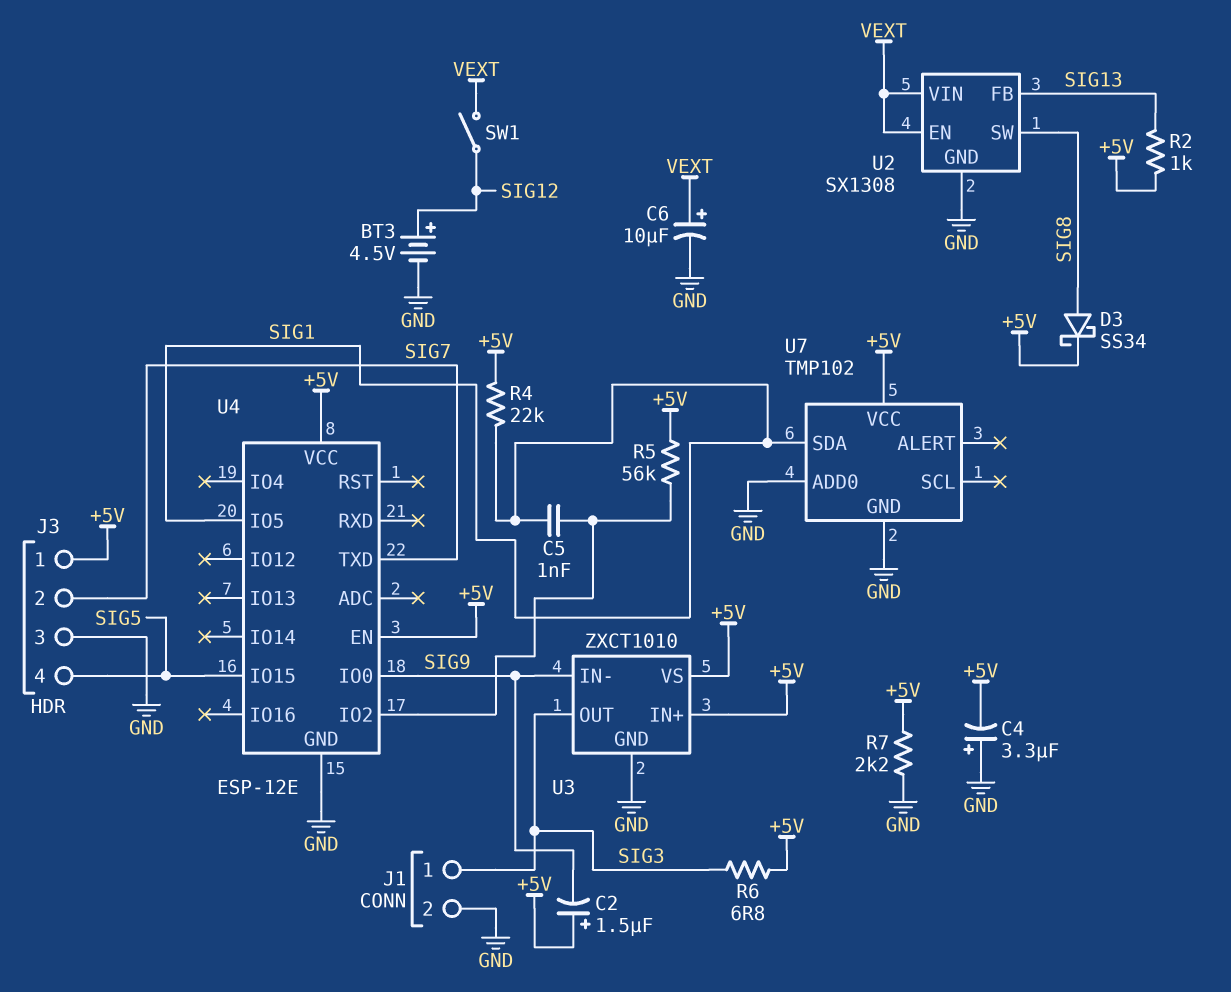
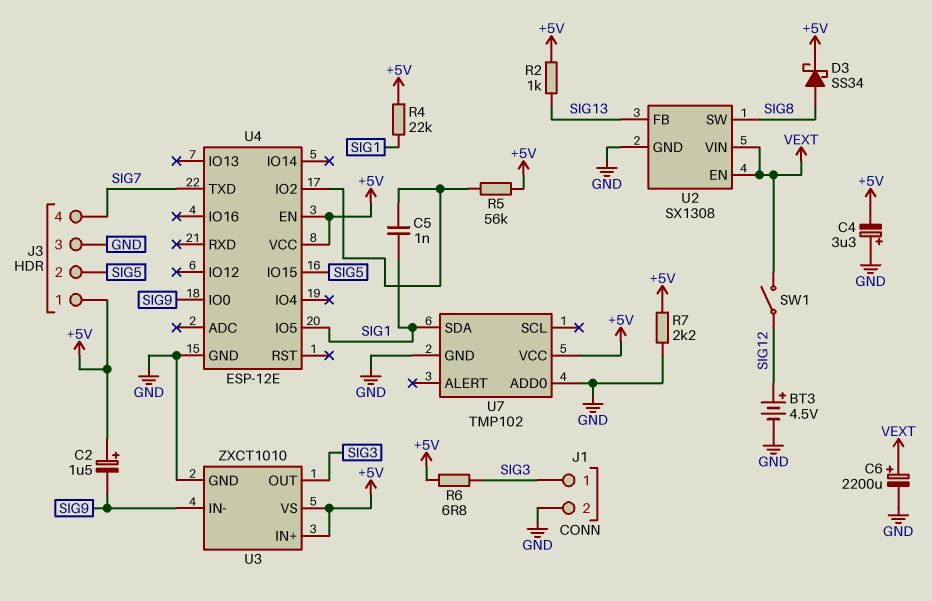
C6: 10uF (plus VEXT, minus GND) -> 2200uF (plus VEXT, minus GND)
J3 pin 2: SIG7 -> SIG5
J3 pin 4: SIG5 -> SIG7

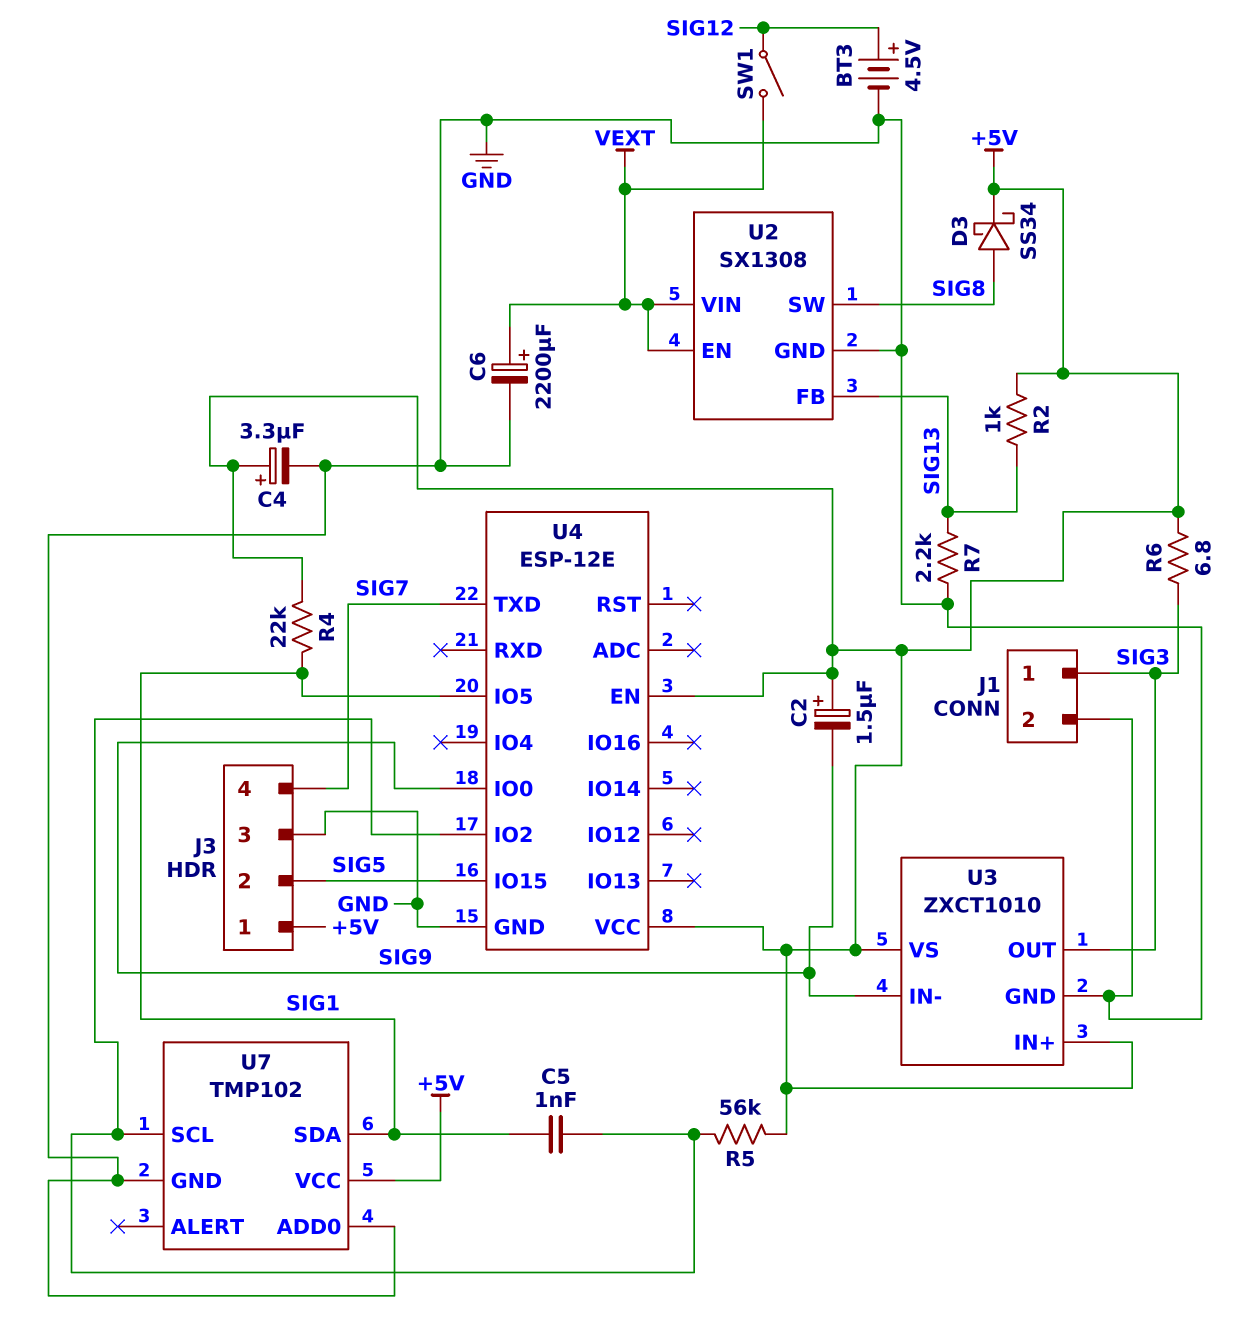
C4: 3.3uF (plus GND, minus +5V) -> 3.3uF (plus +5V, minus GND)
R7: 2.2k (+5V, GND) -> 2.2k (GND, SIG13)
U7 pin SCL: none -> U4/IO2

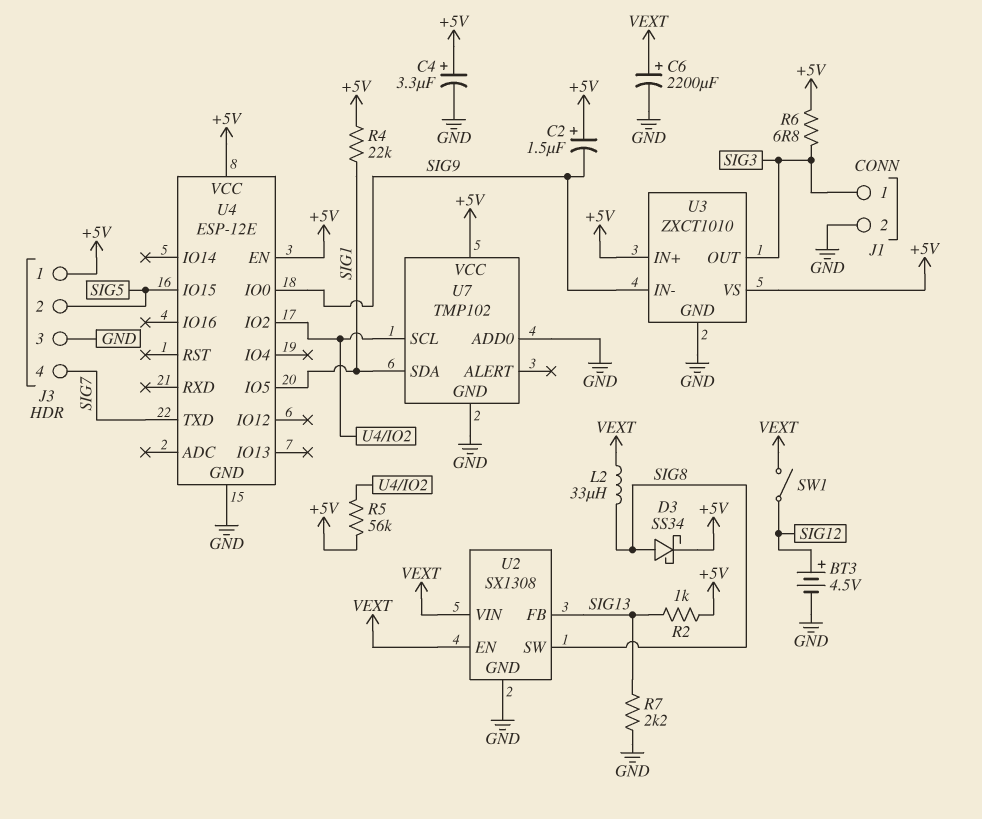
C5: 1nF (SIG1, U4/IO2) -> none
L2: none -> 33uH (SIG8, VEXT)

